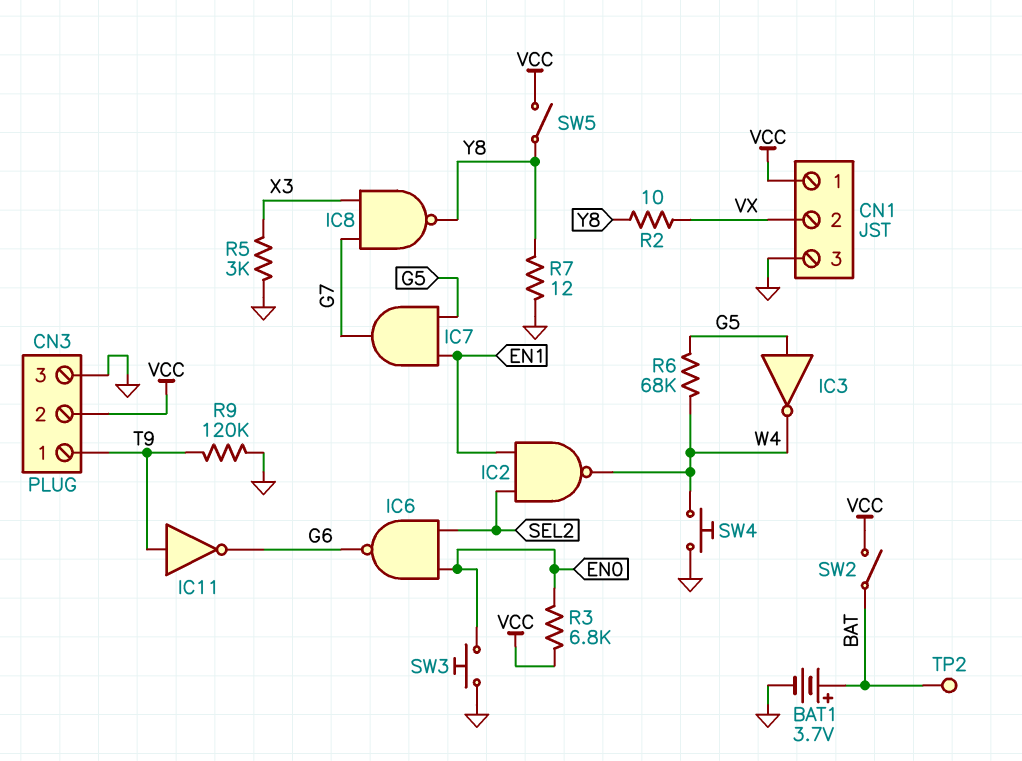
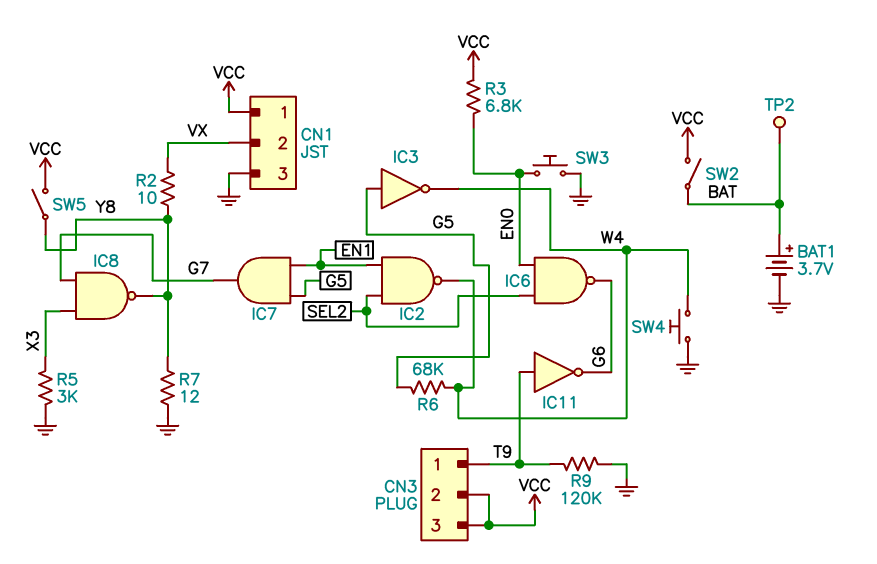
CN3 pin 3: GND -> VCC

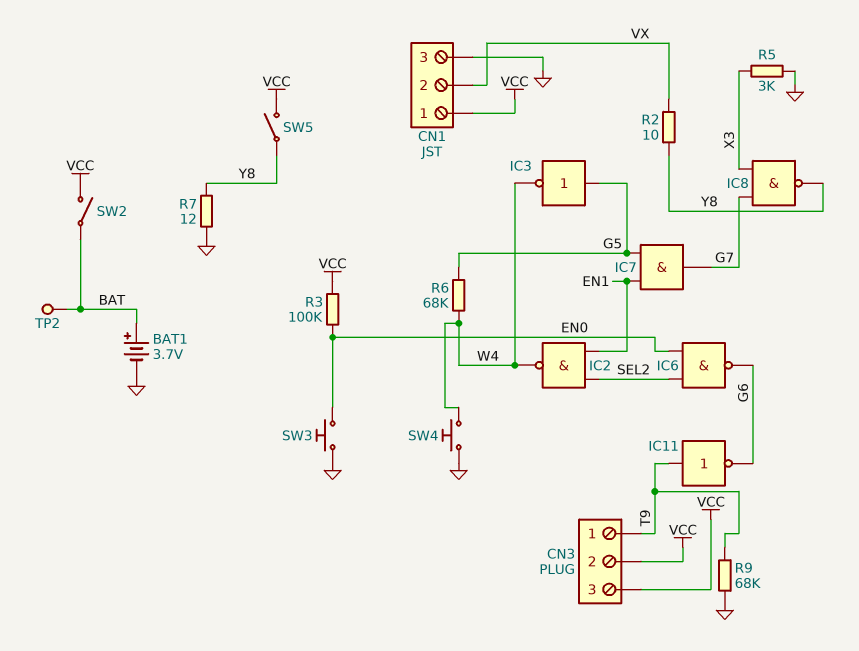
R3: 6.8k (EN0, VCC) -> 100k (EN0, VCC)
R9: 120k (GND, T9) -> 68k (GND, T9)

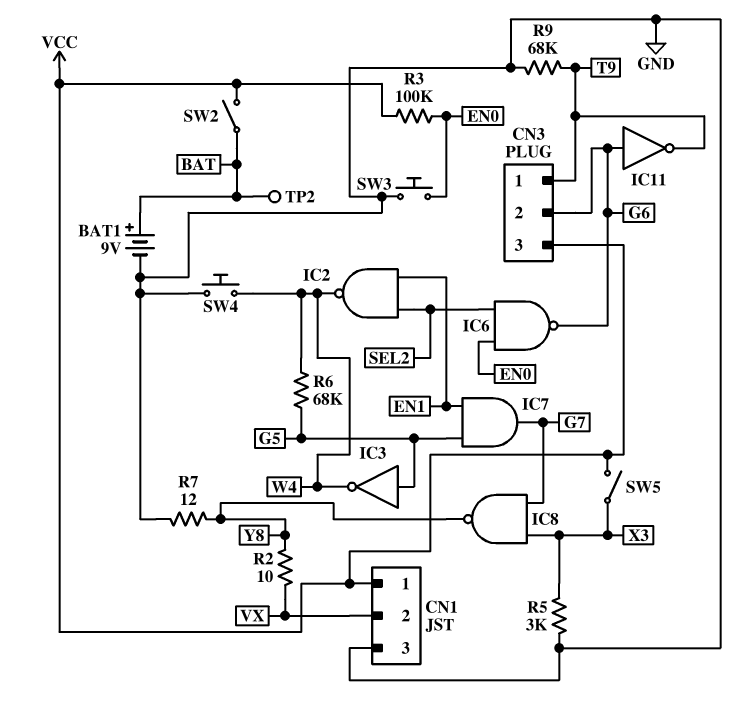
BAT1: 3.7V (plus BAT, minus GND) -> 9V (plus BAT, minus GND)
CN3 pin 2: VCC -> G6
IC11: NOT (in T9, out G6) -> NOT (in G6, out T9)
SW5: switch (VCC, Y8) -> switch (VCC, X3)

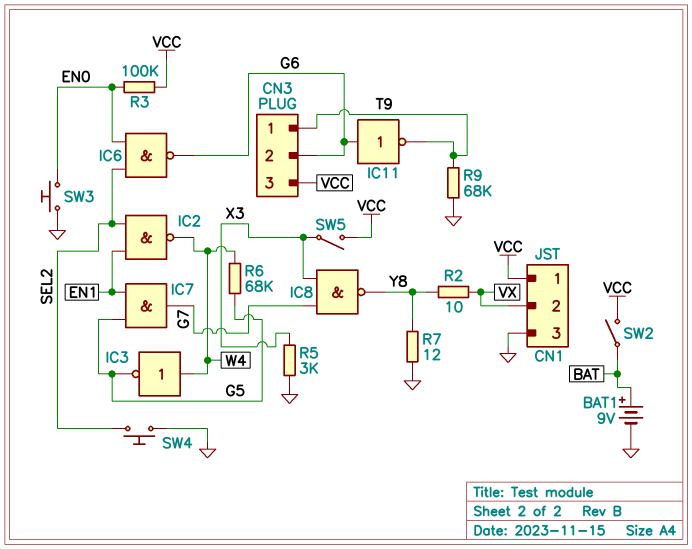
IC3: NOT (in G5, out W4) -> NOT (in W4, out G5)
SW4: button (GND, W4) -> button (GND, SEL2)
TP2: test point (BAT) -> none

